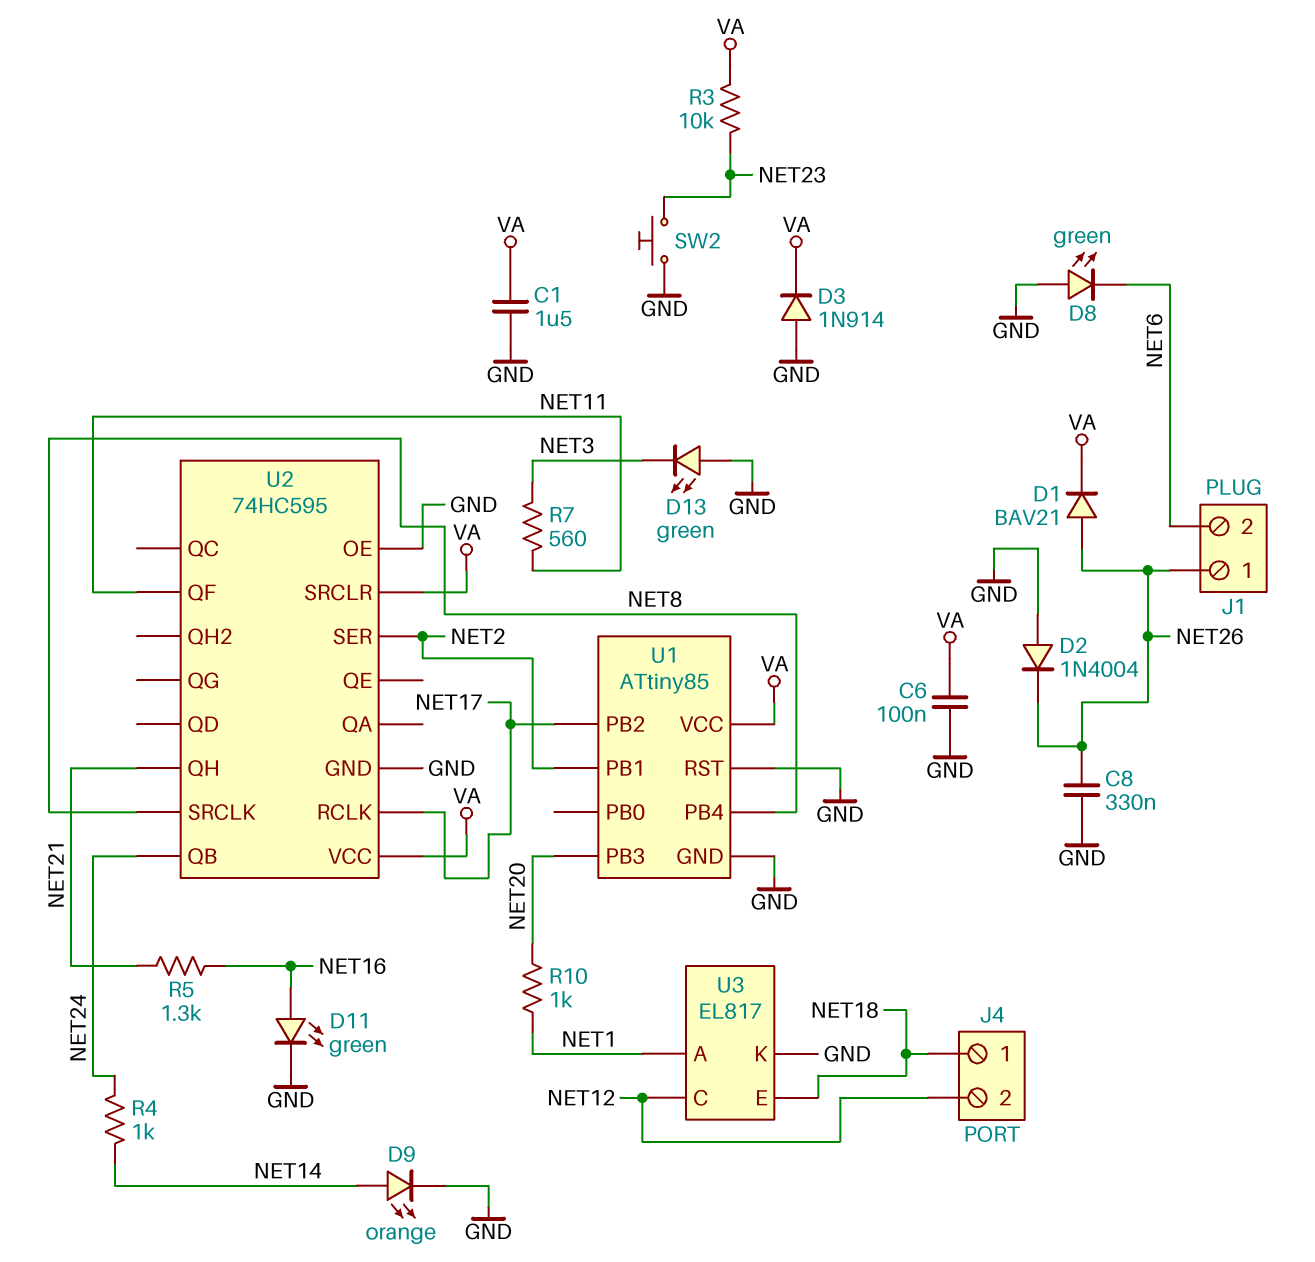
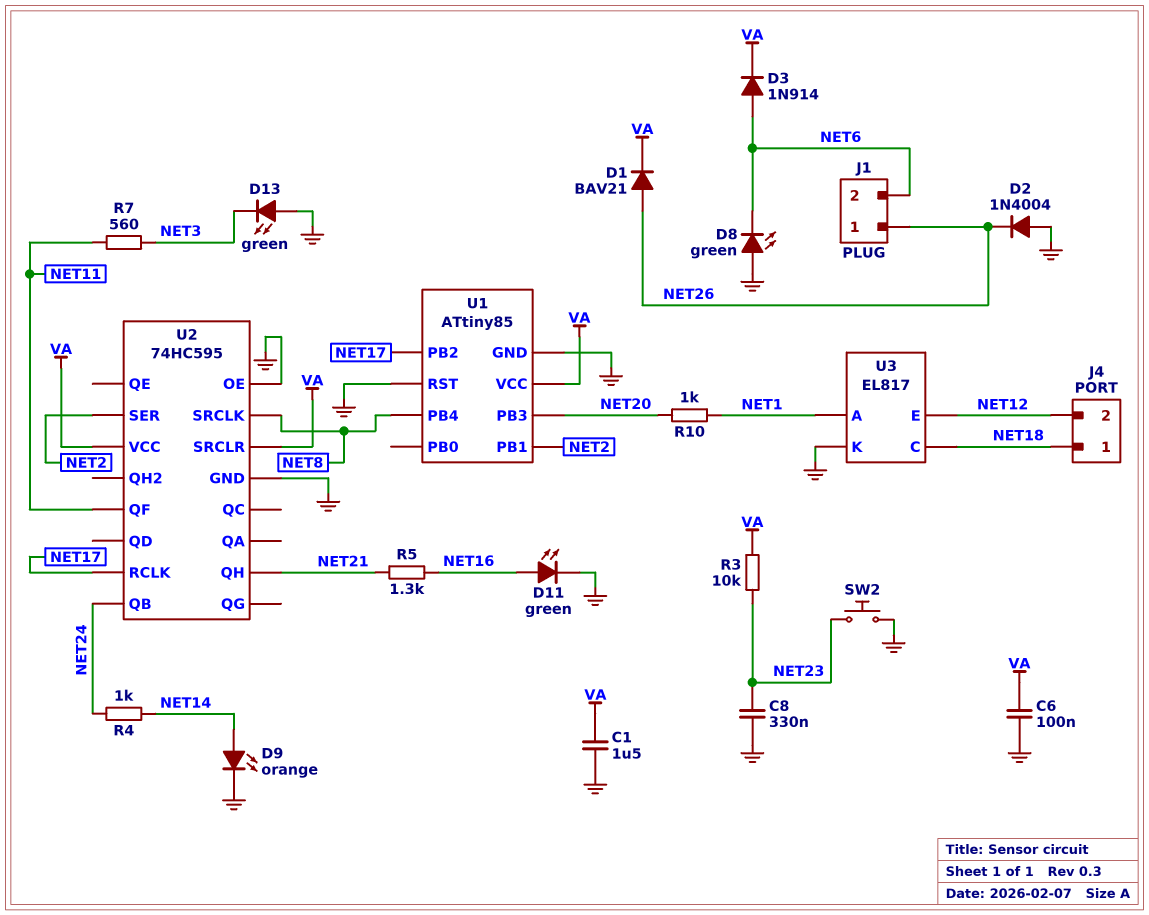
C8: 330nF (GND, NET26) -> 330nF (GND, NET23)
D3: diode 1N914 (A GND, K VA) -> diode 1N914 (A NET6, K VA)
U3 pin C: NET12 -> NET18
U3 pin E: NET18 -> NET12

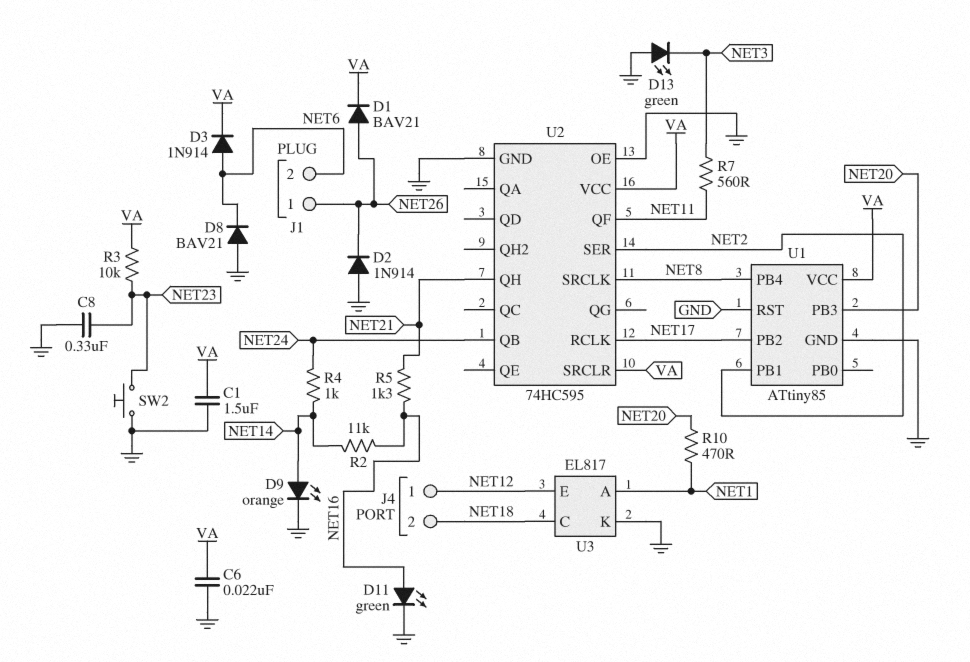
C6: 100nF (GND, VA) -> 22nF (GND, VA)
D2: diode 1N4004 (A GND, K NET26) -> diode 1N914 (A GND, K NET26)
D8: LED green (A GND, K NET6) -> diode BAV21 (A GND, K NET6)
J4 pin 1: NET18 -> NET12
J4 pin 2: NET12 -> NET18
R2: none -> 11k (NET14, NET16)
R10: 1k (NET1, NET20) -> 470 (NET1, NET20)

